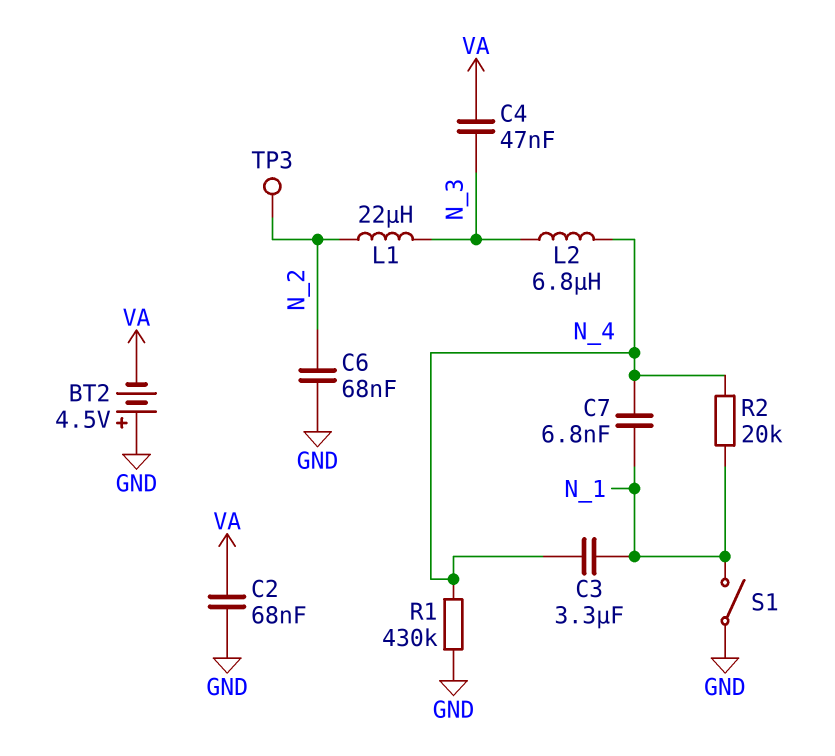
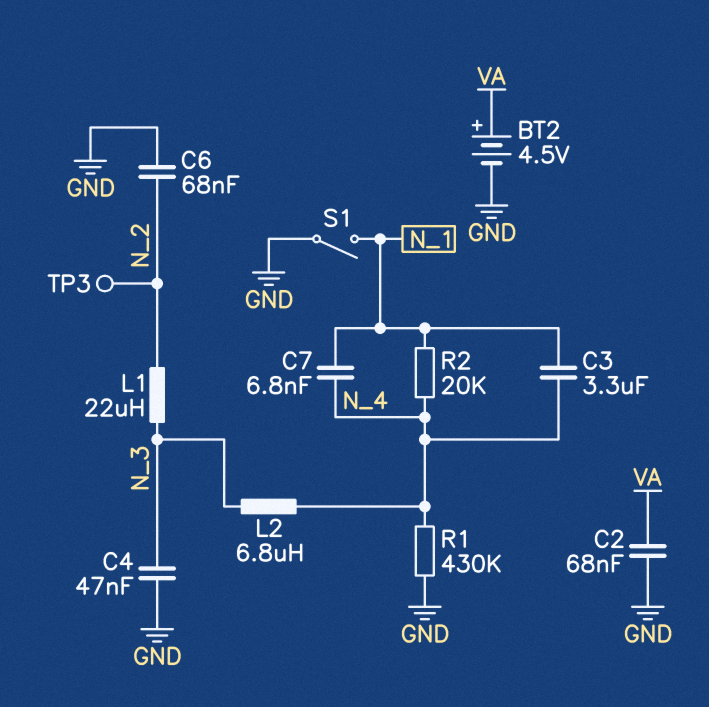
BT2: 4.5V (plus GND, minus VA) -> 4.5V (plus VA, minus GND)
C4: 47nF (N_3, VA) -> 47nF (GND, N_3)

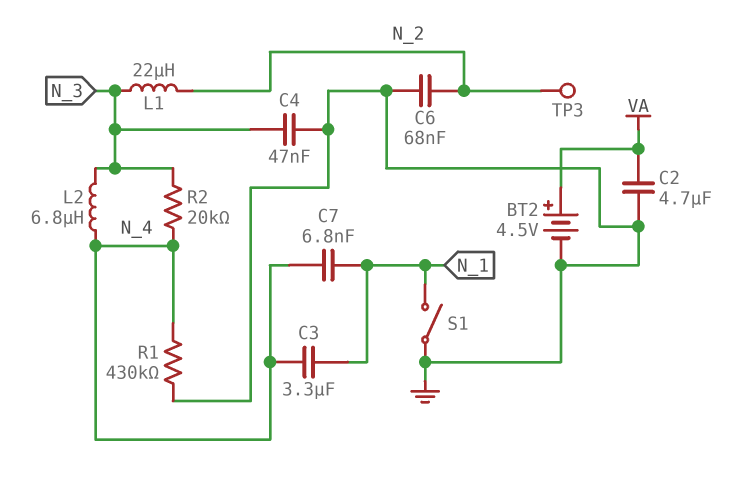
C2: 68nF (GND, VA) -> 4.7uF (GND, VA)
R2: 20k (N_1, N_4) -> 20k (N_3, N_4)

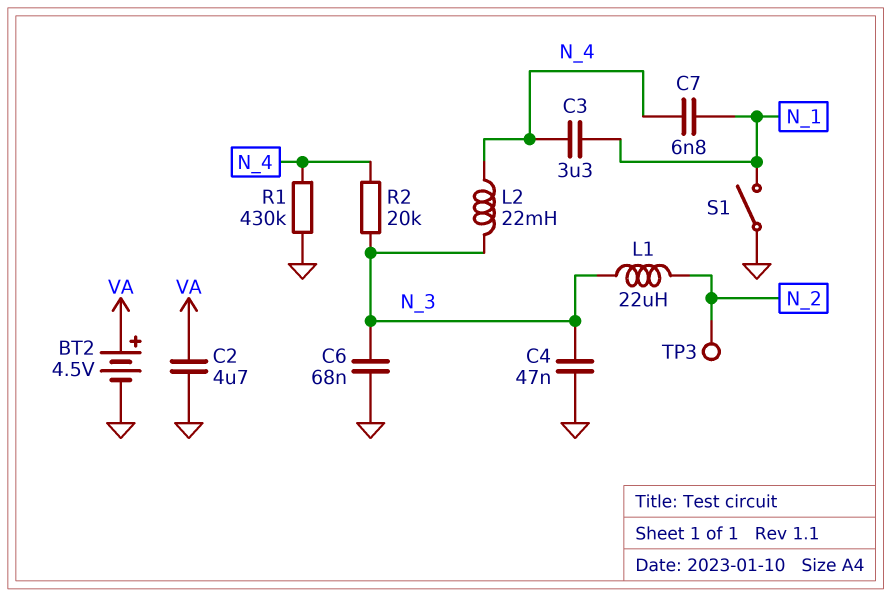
C6: 68nF (GND, N_2) -> 68nF (GND, N_3)
L2: 6.8uH (N_3, N_4) -> 22mH (N_3, N_4)

